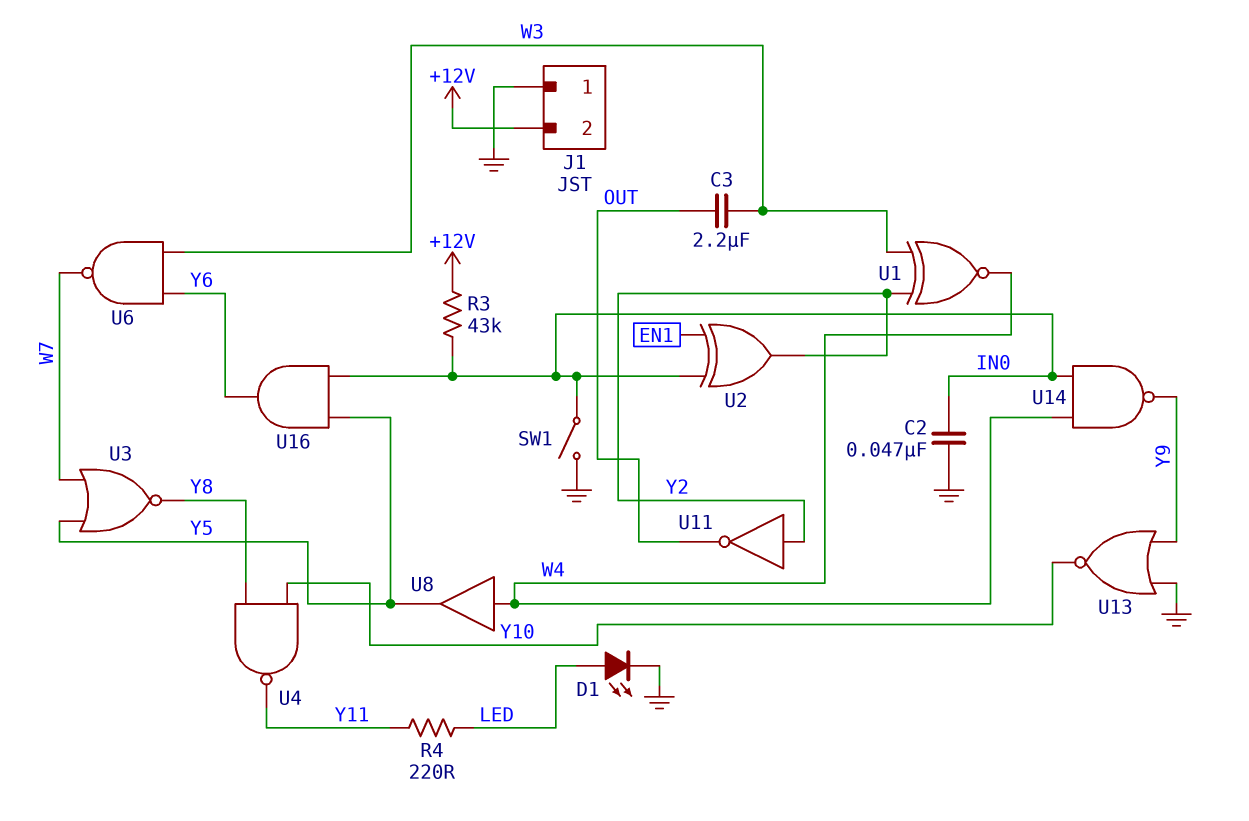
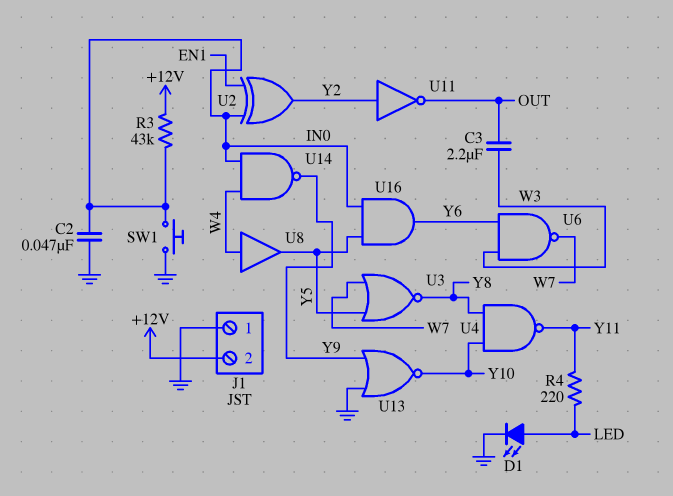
SW1: switch (GND, IN0) -> button (GND, IN0)
U1: XNOR (in W3, in Y2, out W4) -> none

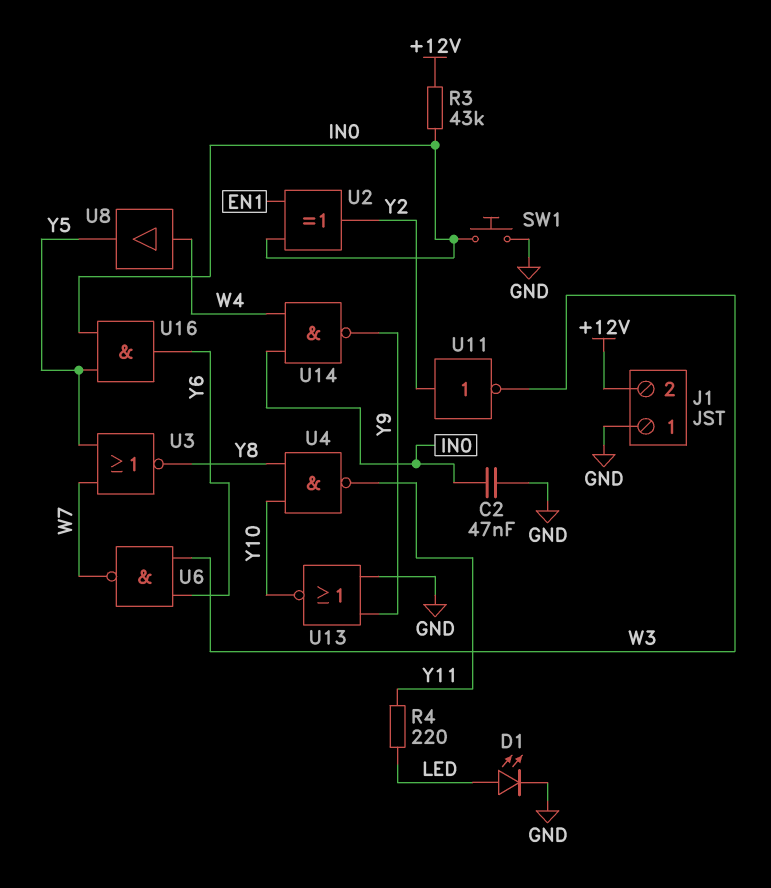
C3: 2.2uF (OUT, W3) -> none
U11: NOT (in Y2, out OUT) -> NOT (in Y2, out W3)

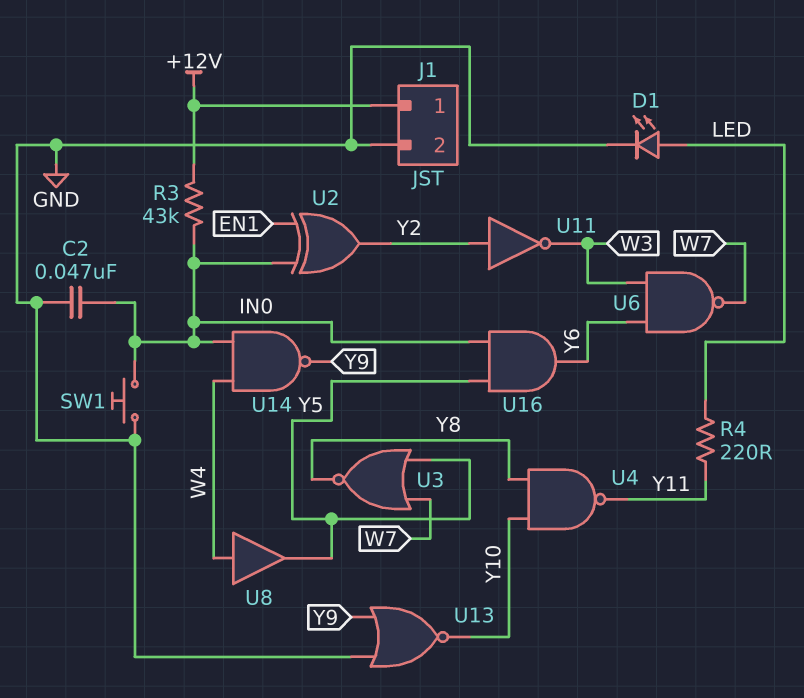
J1 pin 1: GND -> +12V
J1 pin 2: +12V -> GND

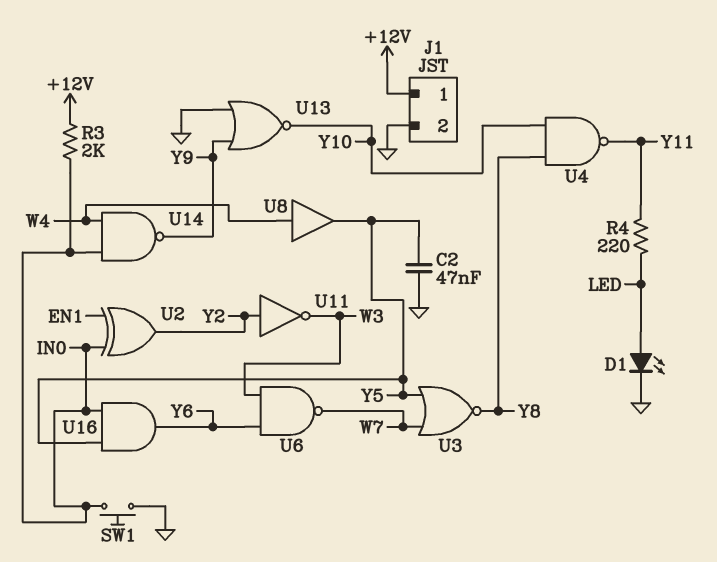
C2: 47nF (GND, IN0) -> 47nF (GND, Y5)
R3: 43k (+12V, IN0) -> 2k (+12V, IN0)

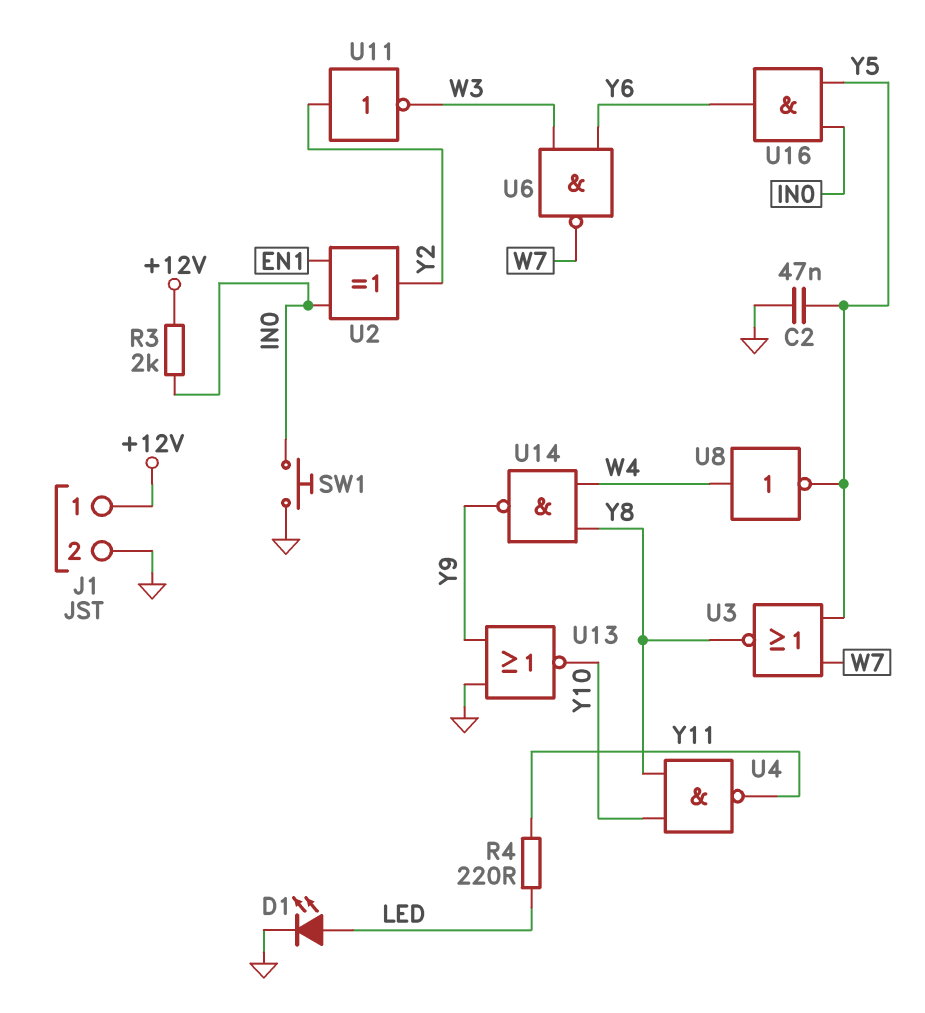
U8: buffer (in W4, out Y5) -> NOT (in W4, out Y5)
U14: NAND (in IN0, in W4, out Y9) -> NAND (in W4, in Y8, out Y9)

